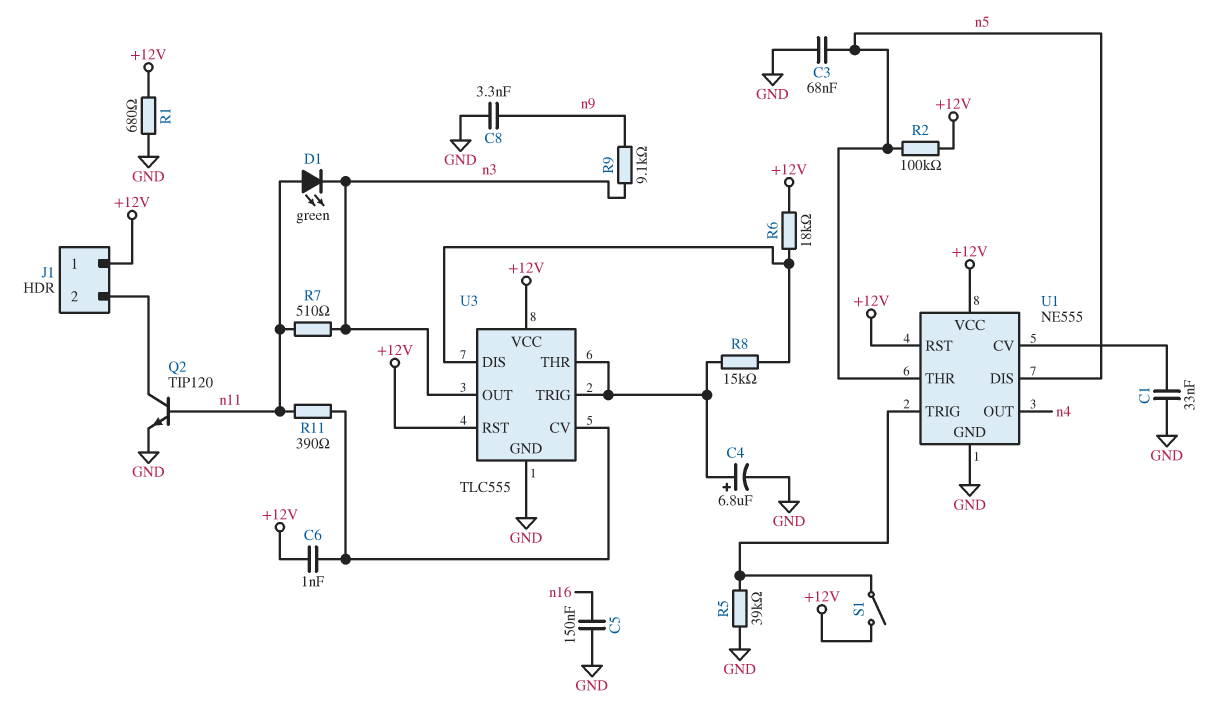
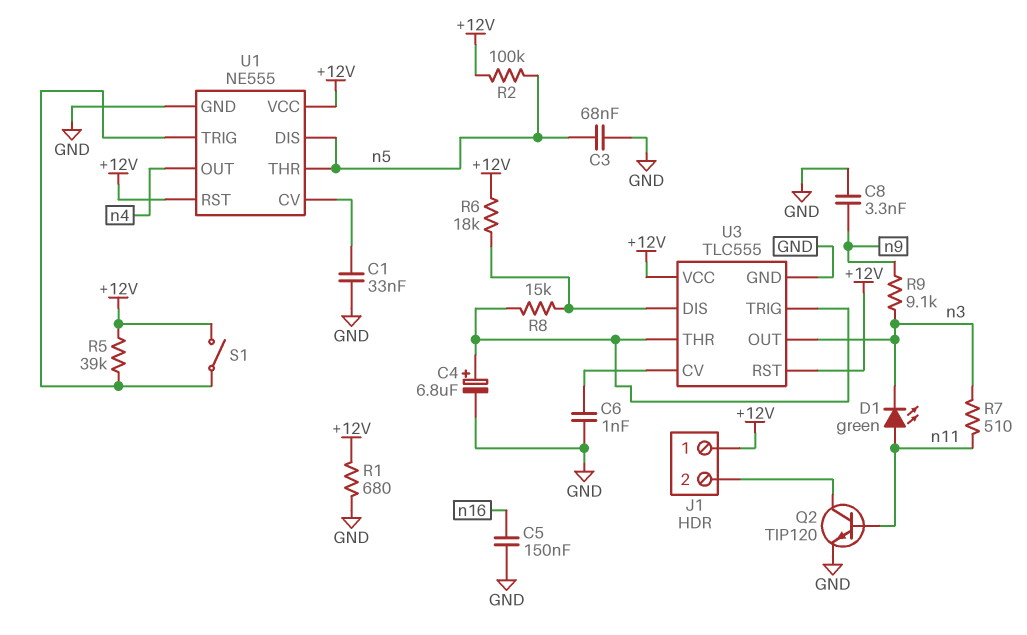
C6: 1nF (+12V, U3/CV) -> 1nF (GND, U3/CV)
R5: 39k (GND, U1/TRIG) -> 39k (+12V, U1/TRIG)
R11: 390 (U3/CV, n11) -> none

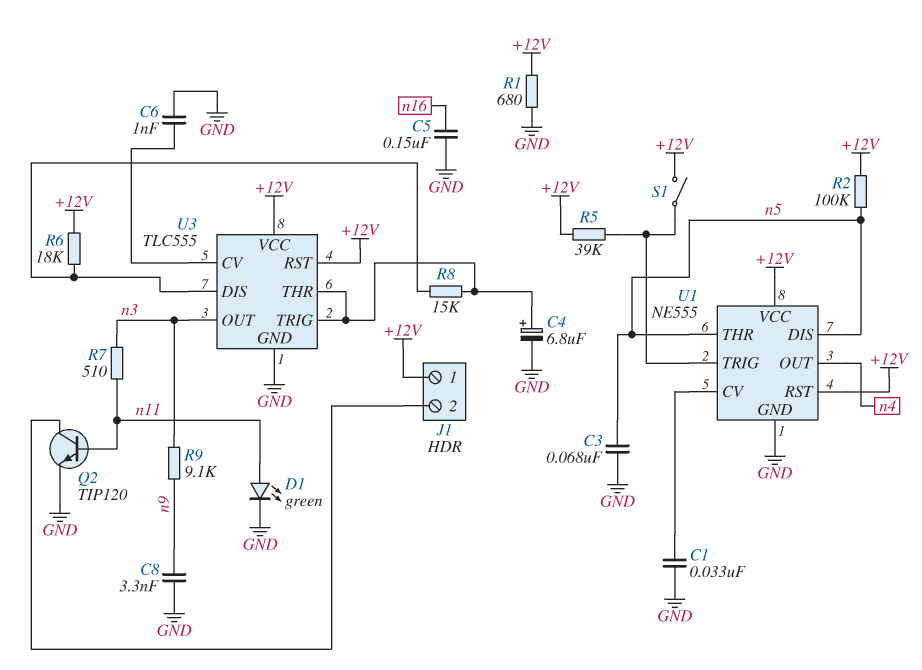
D1: LED green (A n11, K n3) -> LED green (A n11, K GND)

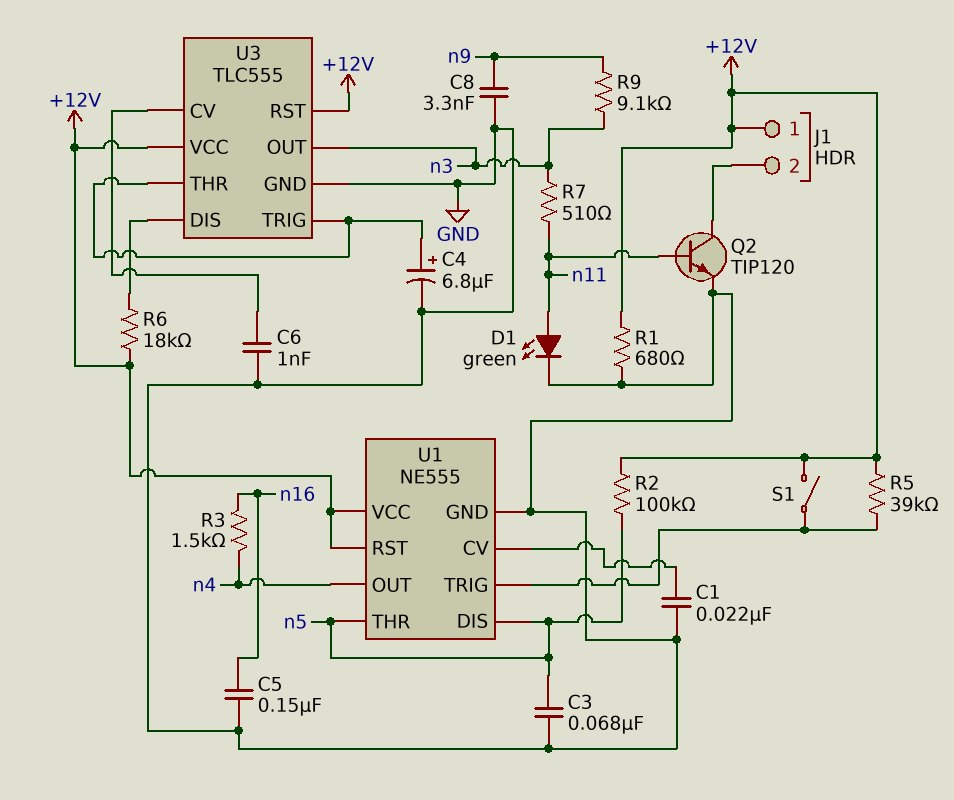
C1: 33nF (GND, U1/CV) -> 22nF (GND, U1/CV)
R3: none -> 1.5k (n4, n16)
R8: 15k (U3/DIS, U3/THR) -> none

